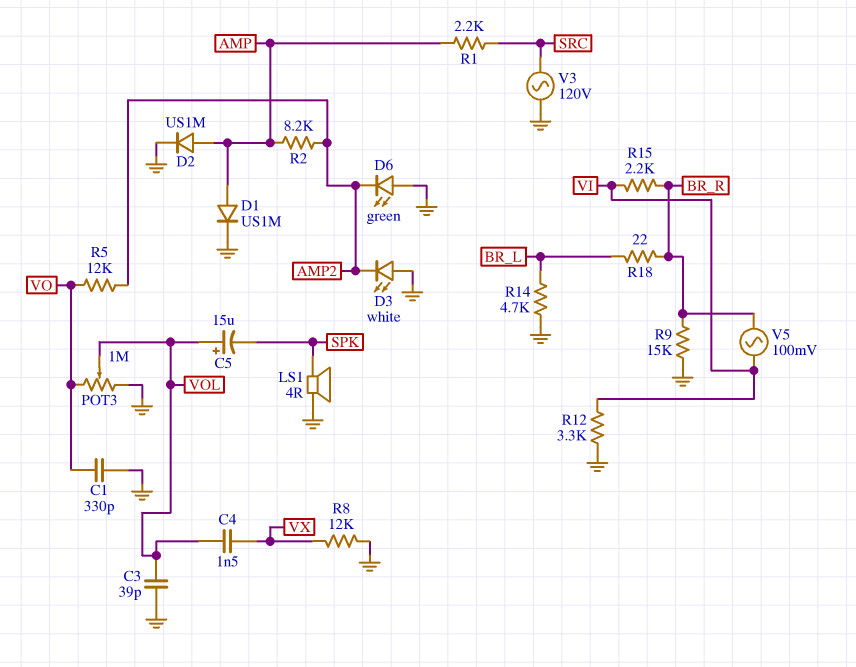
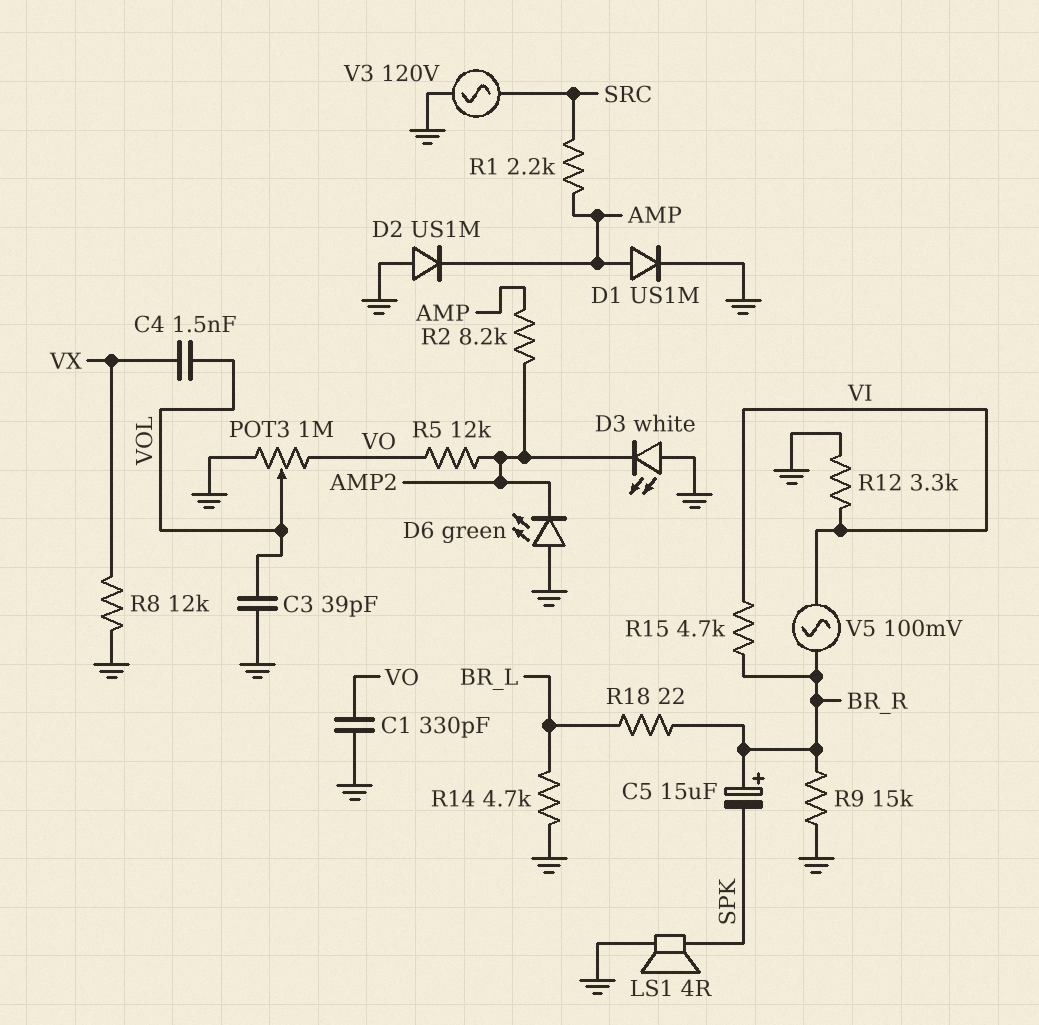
C5: 15uF (plus VOL, minus SPK) -> 15uF (plus BR_R, minus SPK)
D2: diode US1M (A AMP, K GND) -> diode US1M (A GND, K AMP)
R15: 2.2k (BR_R, VI) -> 4.7k (BR_R, VI)

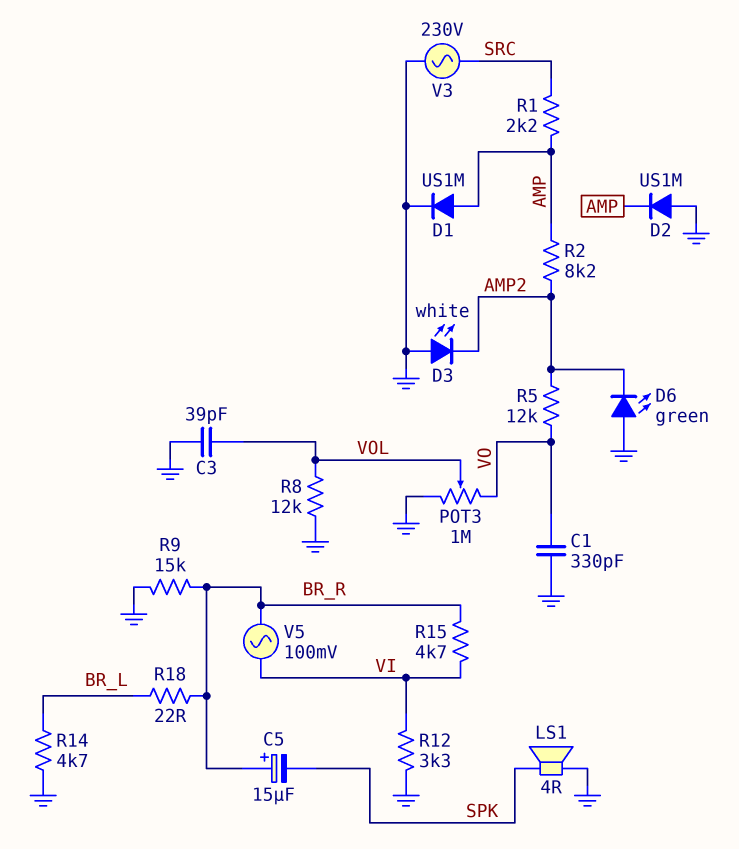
C4: 1.5nF (VOL, VX) -> none
R8: 12k (GND, VX) -> 12k (GND, VOL)
V3: AC 120V (GND, SRC) -> AC 230V (GND, SRC)

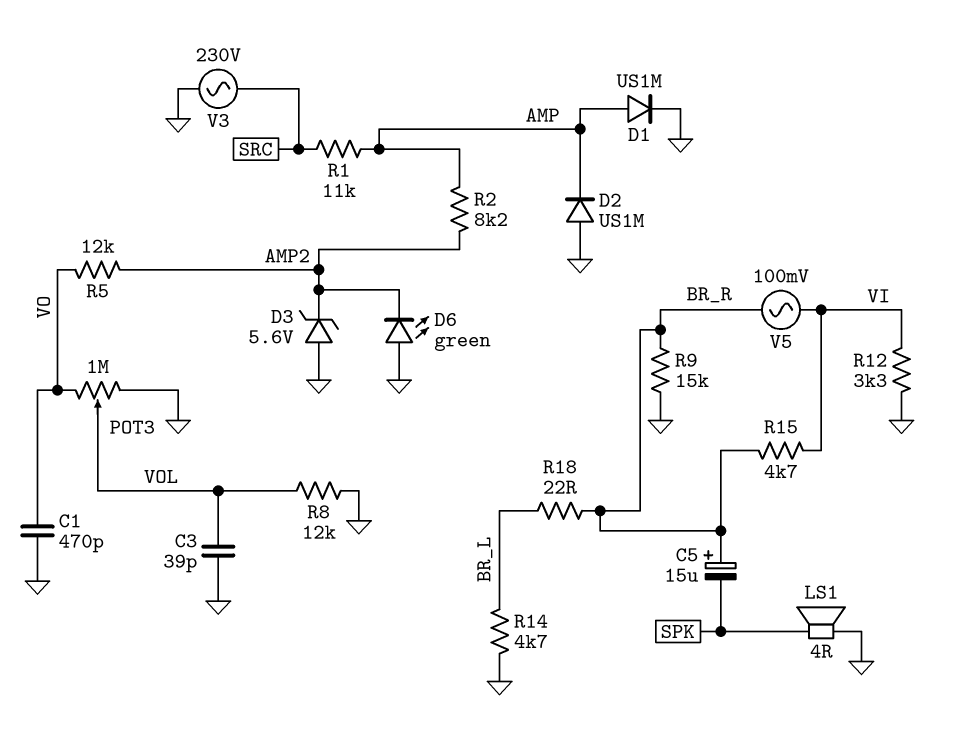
C1: 330pF (GND, VO) -> 470pF (GND, VO)
D3: LED white (A GND, K AMP2) -> zener 5.6V (A GND, K AMP2)
R1: 2.2k (AMP, SRC) -> 11k (AMP, SRC)

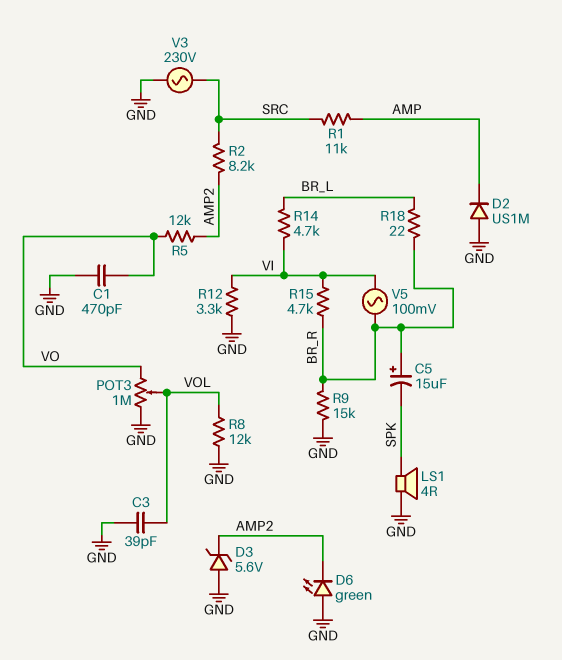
D1: diode US1M (A AMP, K GND) -> none
R2: 8.2k (AMP, AMP2) -> 8.2k (AMP2, SRC)
R14: 4.7k (BR_L, GND) -> 4.7k (BR_L, VI)

